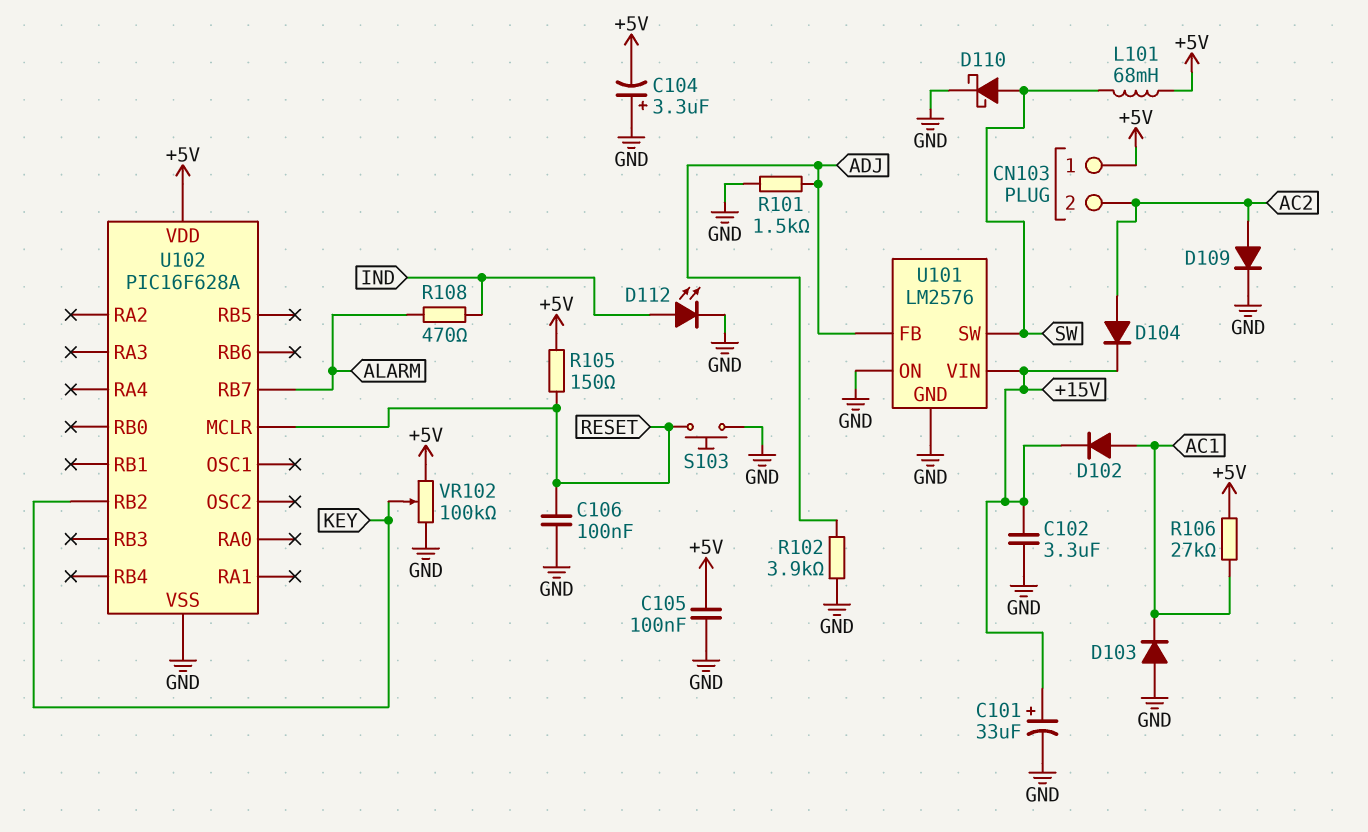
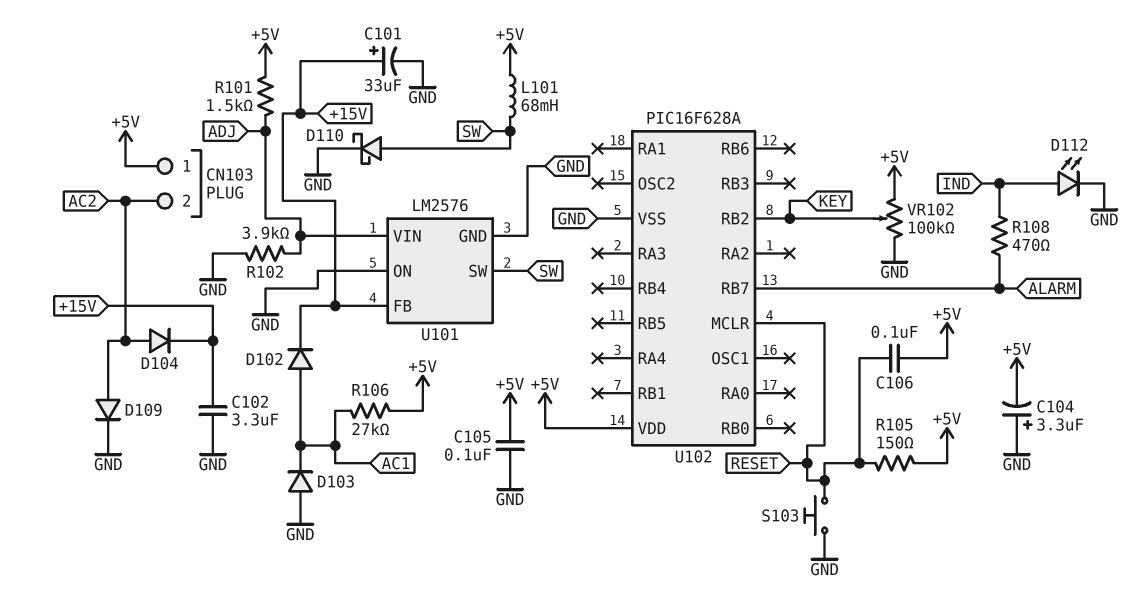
C106: 100nF (GND, RESET) -> 100nF (+5V, RESET)
R101: 1.5k (ADJ, GND) -> 1.5k (+5V, ADJ)
U101 pin FB: ADJ -> +15V
U101 pin VIN: +15V -> ADJ

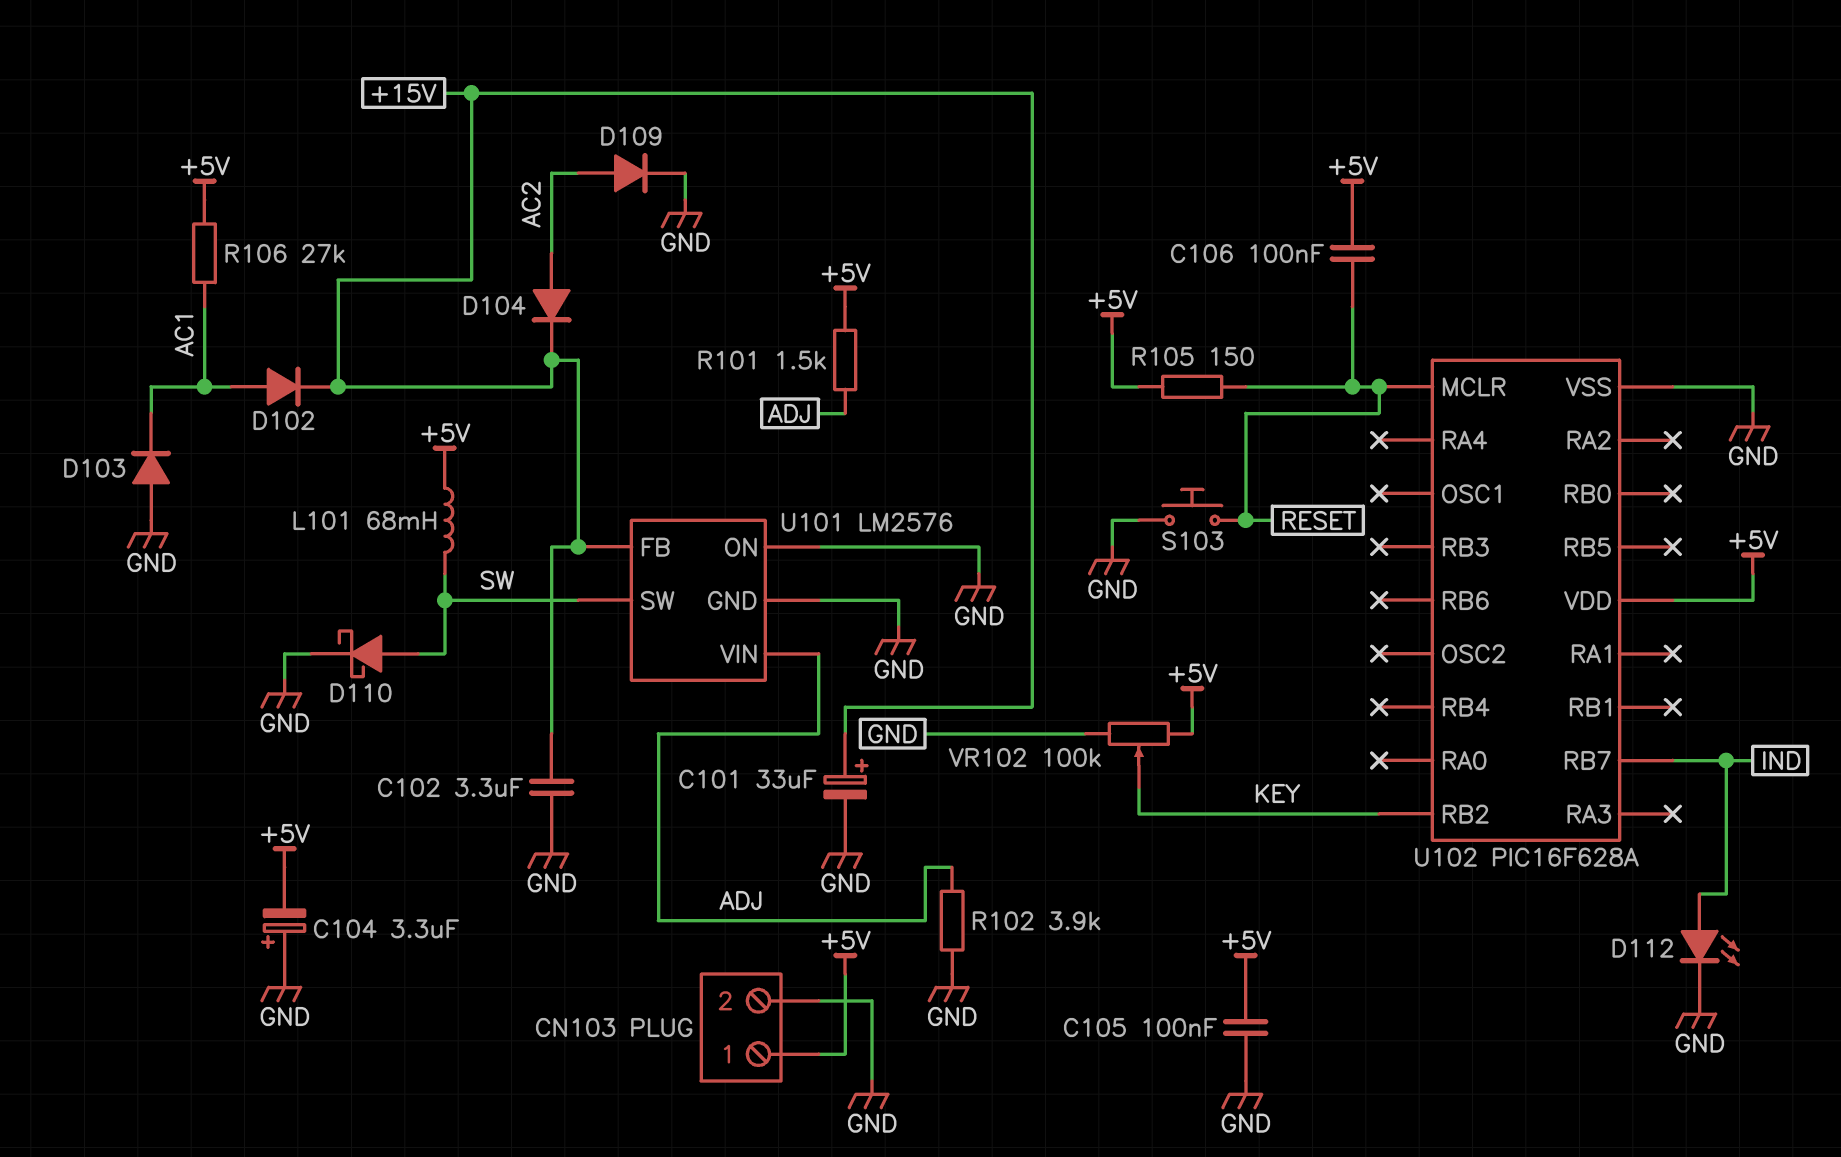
CN103 pin 2: AC2 -> GND
R108: 470 (ALARM, IND) -> none
U102 pin RB7: ALARM -> IND

